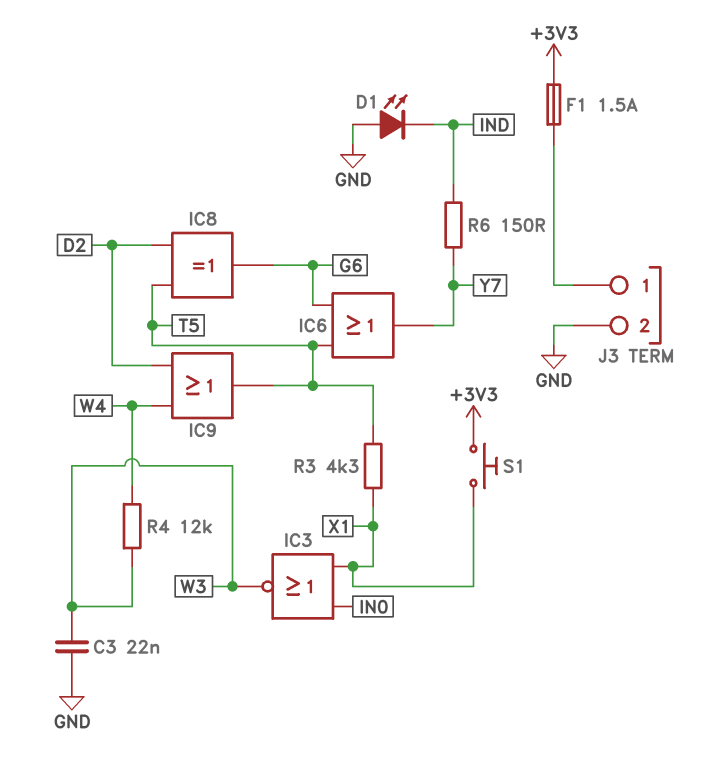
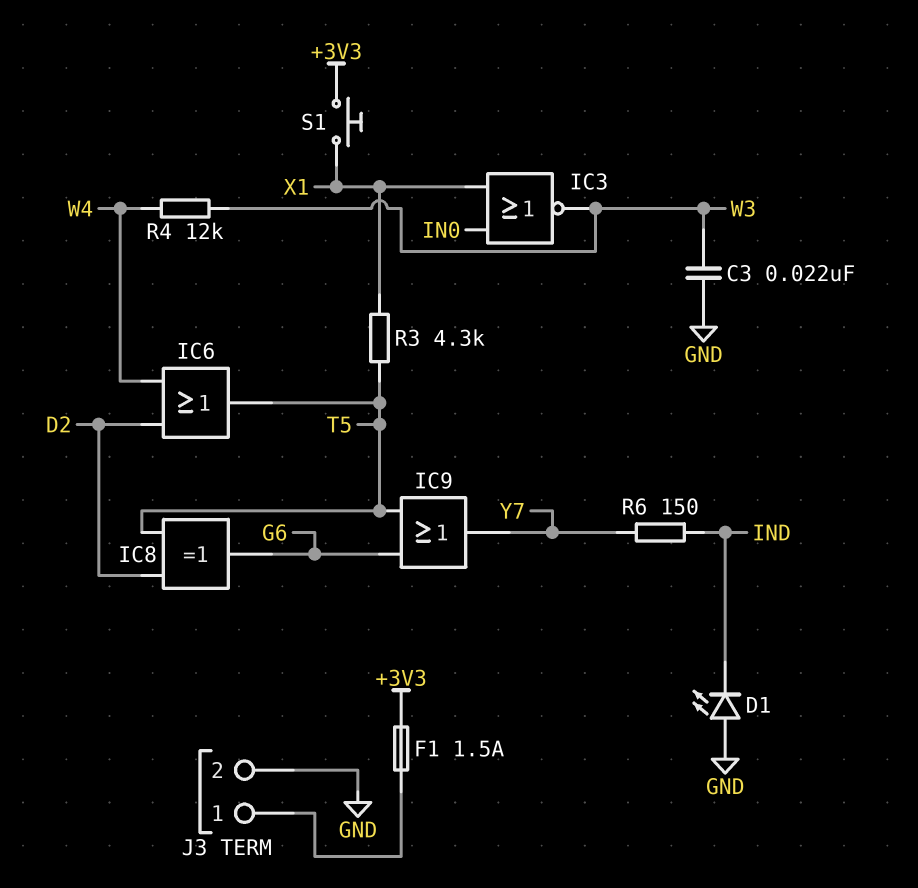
IC6: OR (in G6, in T5, out Y7) -> OR (in D2, in W4, out T5)
IC9: OR (in D2, in W4, out T5) -> OR (in G6, in T5, out Y7)

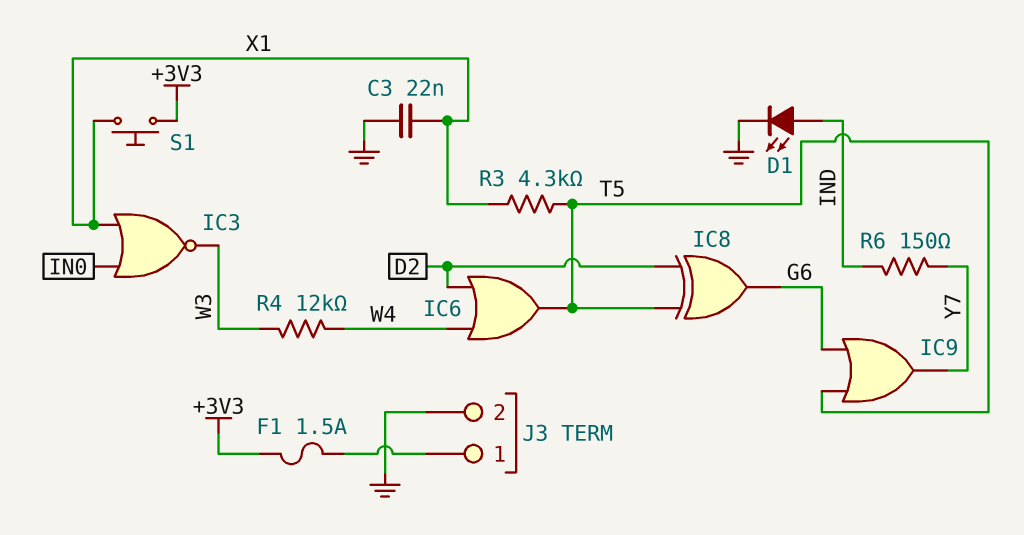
C3: 22nF (GND, W3) -> 22nF (GND, X1)
D1: LED (A GND, K IND) -> LED (A IND, K GND)

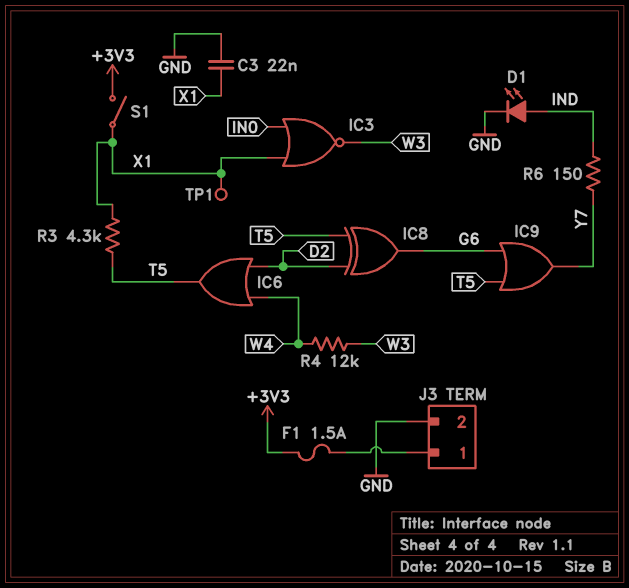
S1: button (+3V3, X1) -> switch (+3V3, X1)
TP1: none -> test point (X1)

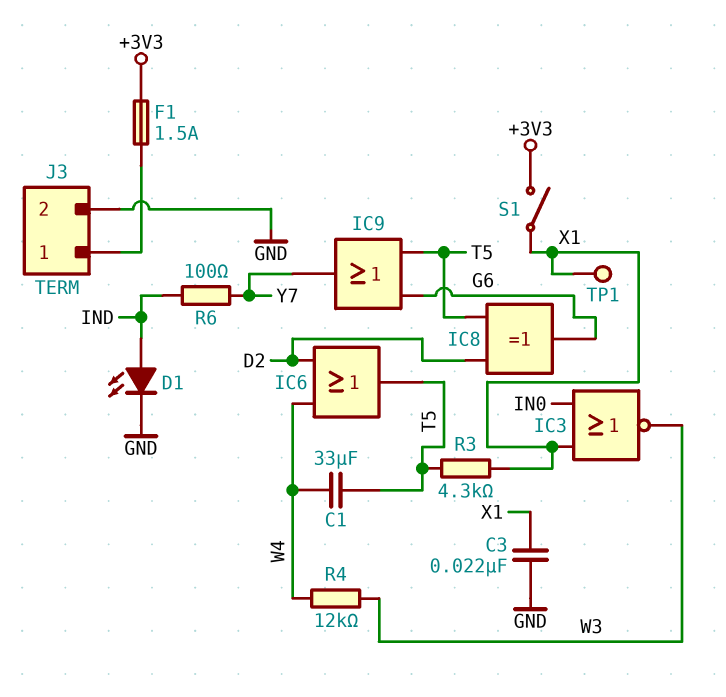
C1: none -> 33uF (T5, W4)
R6: 150 (IND, Y7) -> 100 (IND, Y7)

